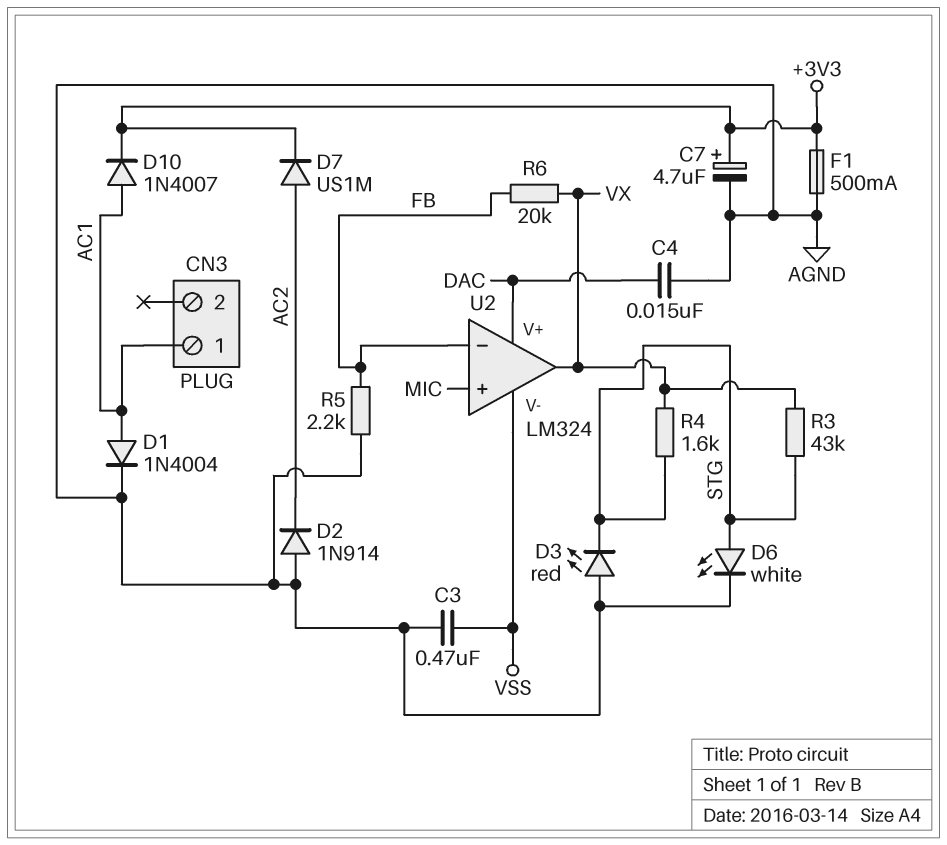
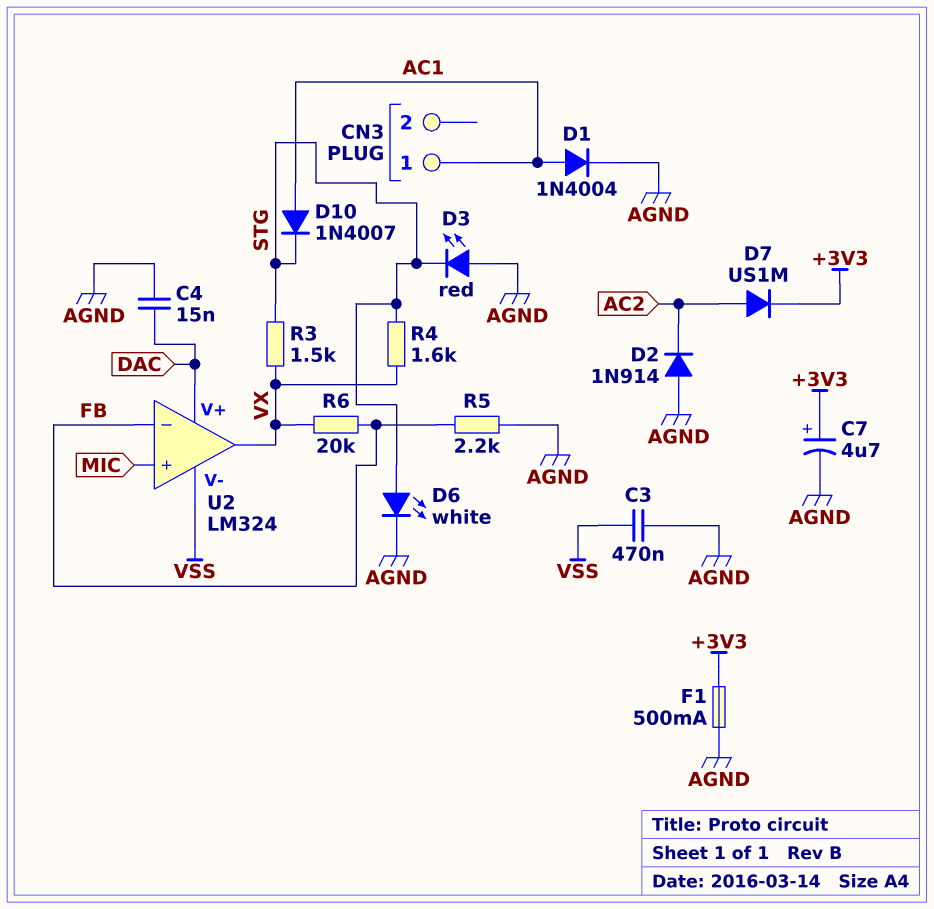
D10: diode 1N4007 (A AC1, K +3V3) -> diode 1N4007 (A AC1, K STG)
R3: 43k (STG, VX) -> 1.5k (STG, VX)

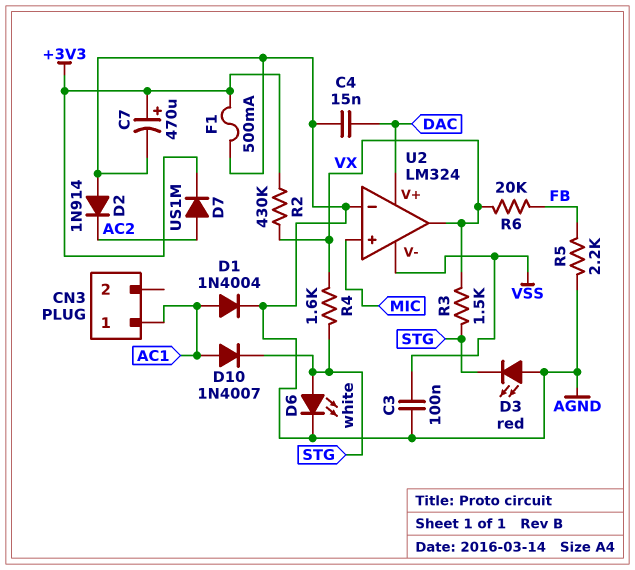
C3: 470nF (AGND, VSS) -> 100nF (AGND, VSS)
C7: 4.7uF (plus +3V3, minus AGND) -> 470uF (plus +3V3, minus AGND)
R2: none -> 430k (+3V3, VX)
U2 pin in-: FB -> AGND

